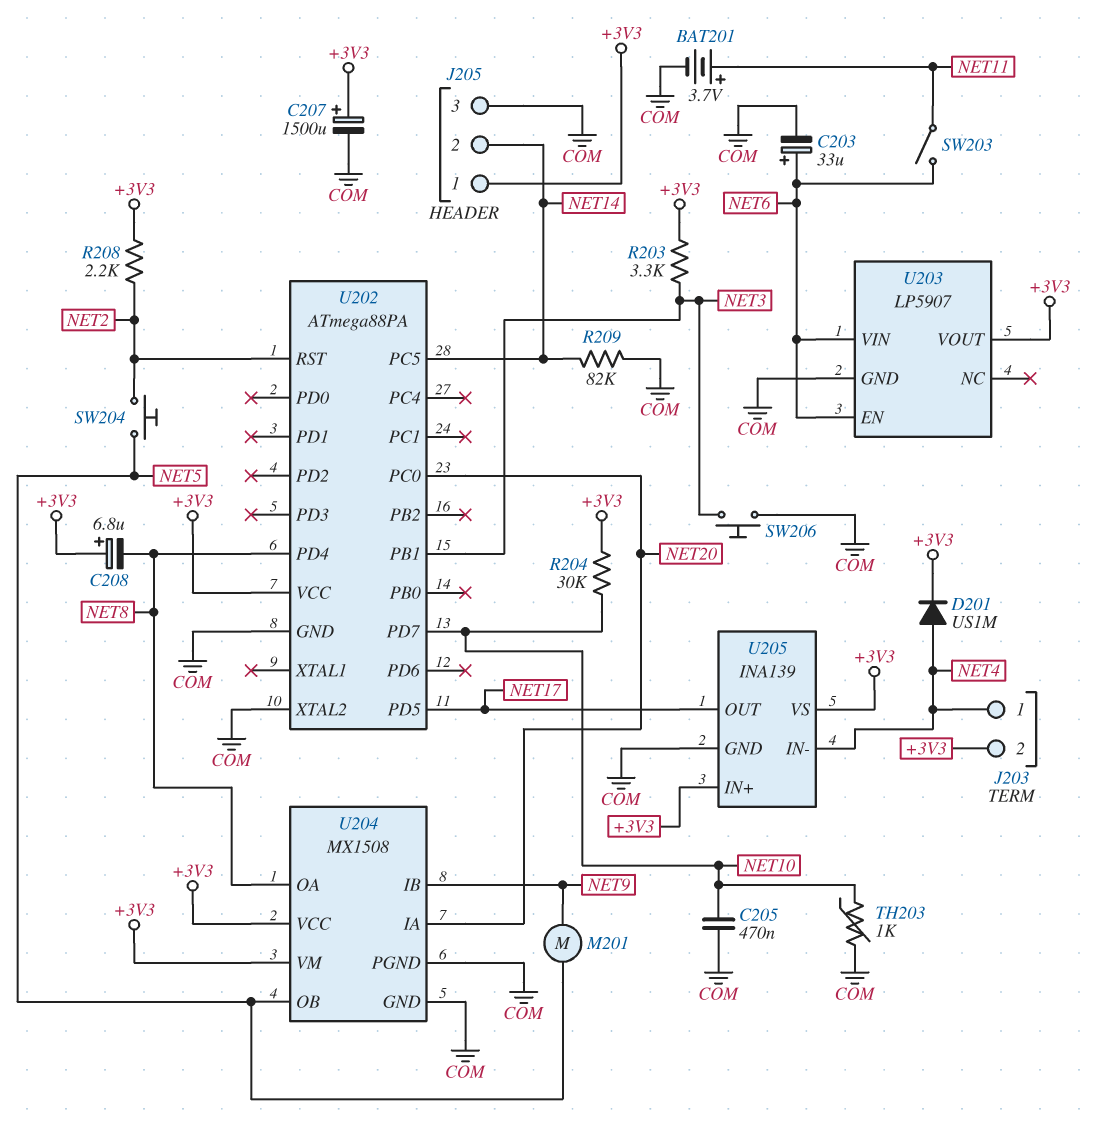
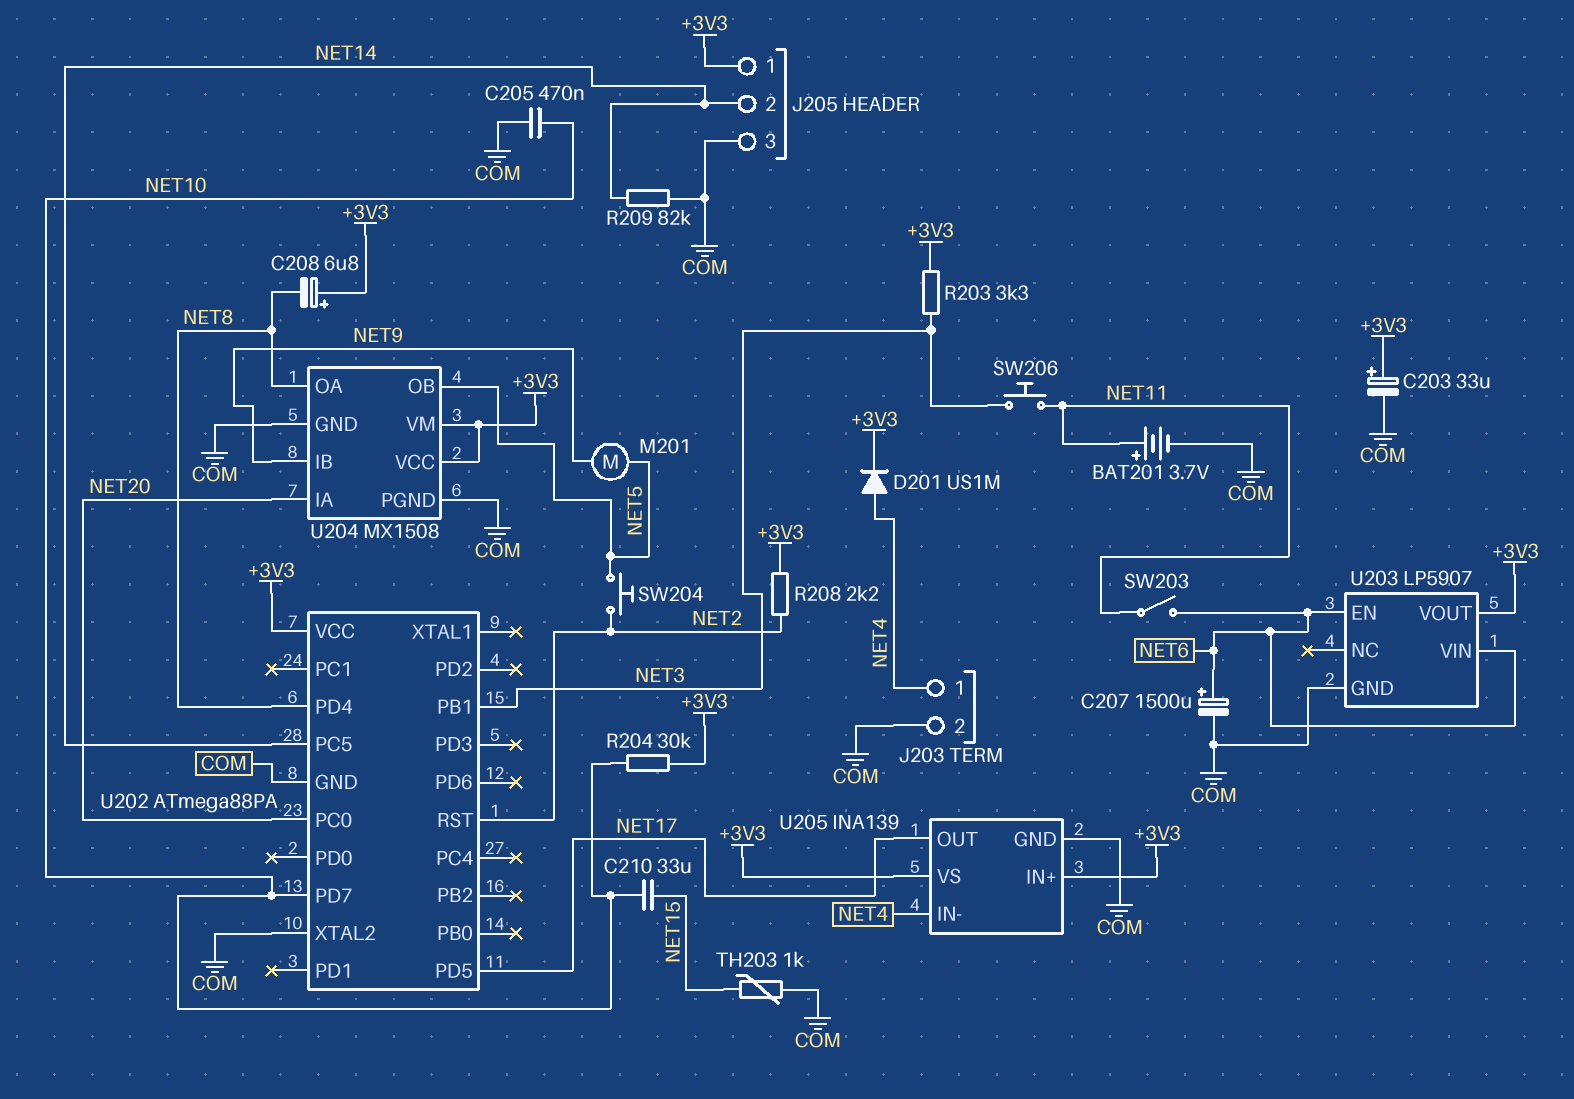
C203: 33uF (plus NET6, minus COM) -> 33uF (plus +3V3, minus COM)
C207: 1500uF (plus +3V3, minus COM) -> 1500uF (plus NET6, minus COM)
C210: none -> 33uF (NET10, NET15)
J203 pin 2: +3V3 -> COM
SW206: button (COM, NET3) -> button (NET3, NET11)
TH203: 1k (COM, NET10) -> 1k (COM, NET15)

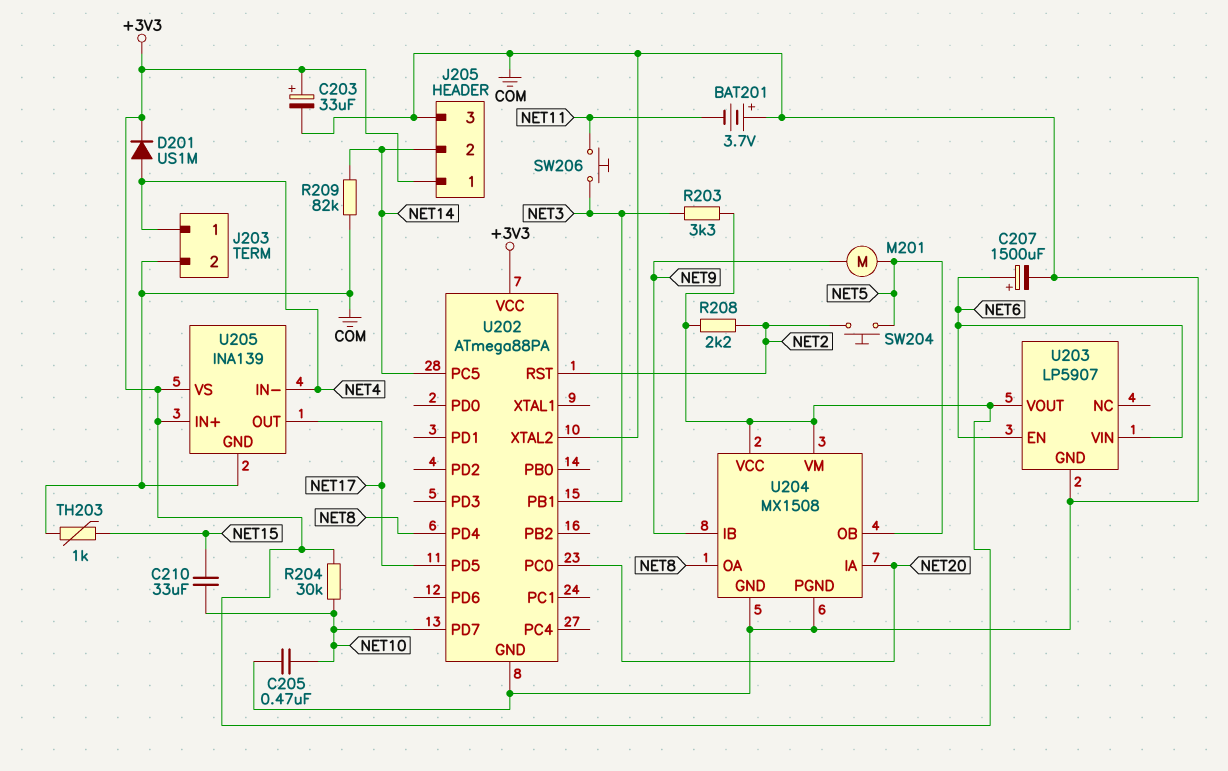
BAT201: 3.7V (plus NET11, minus COM) -> 3.7V (plus COM, minus NET11)
C208: 6.8uF (plus +3V3, minus NET8) -> none
SW203: switch (NET6, NET11) -> none

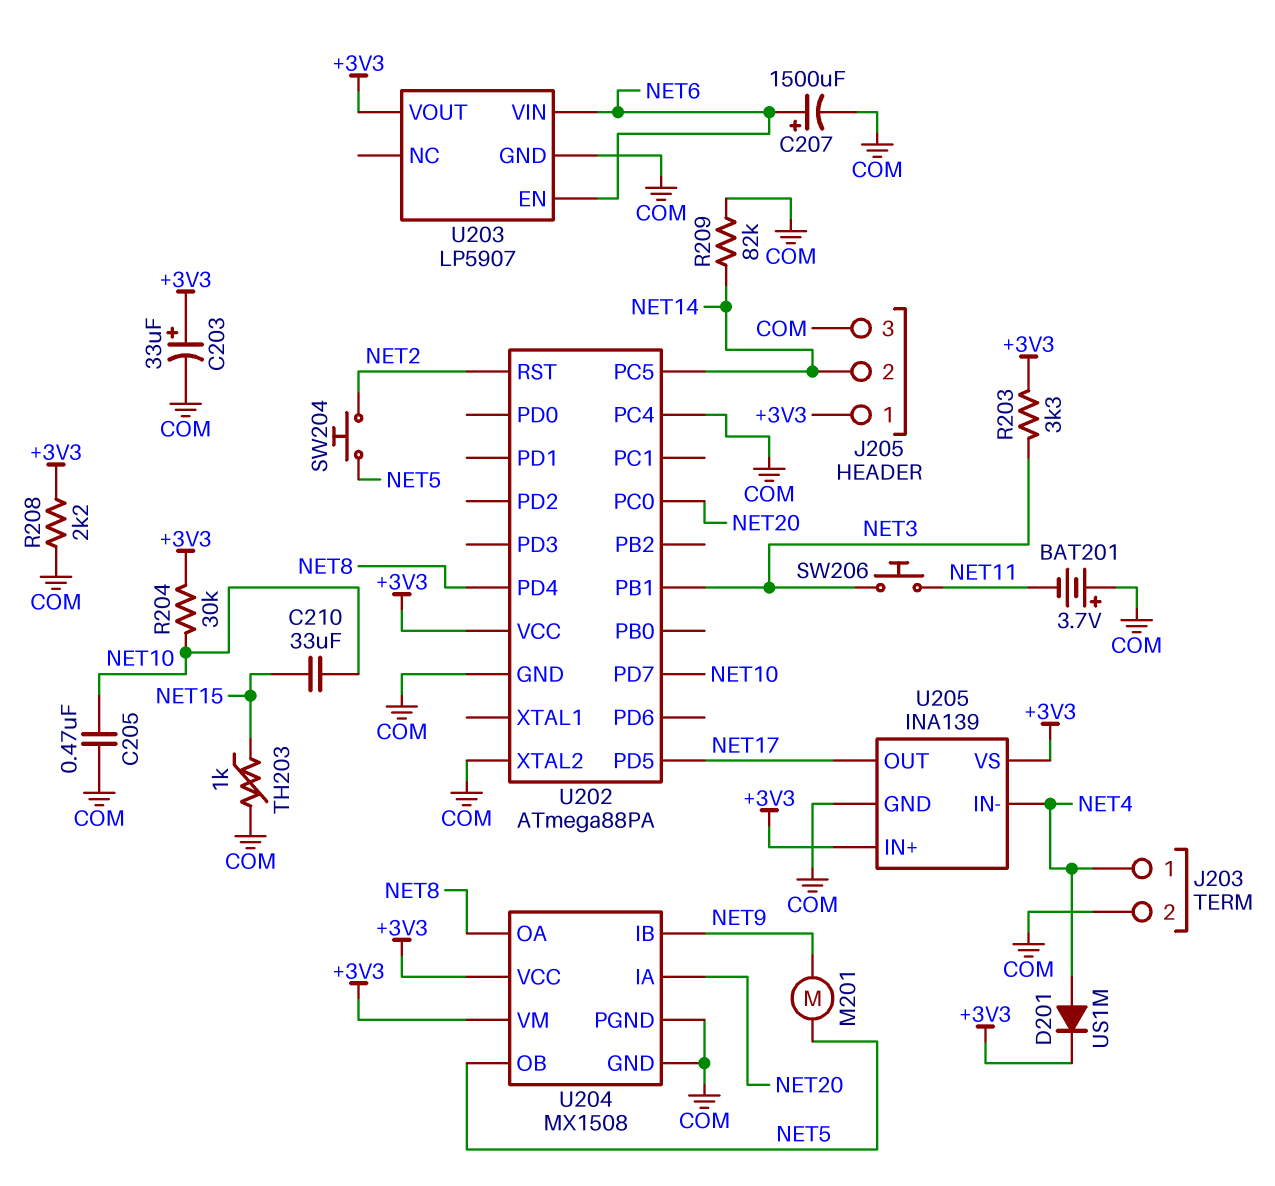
R208: 2.2k (+3V3, NET2) -> 2.2k (+3V3, COM)
U202 pin PC4: none -> COM

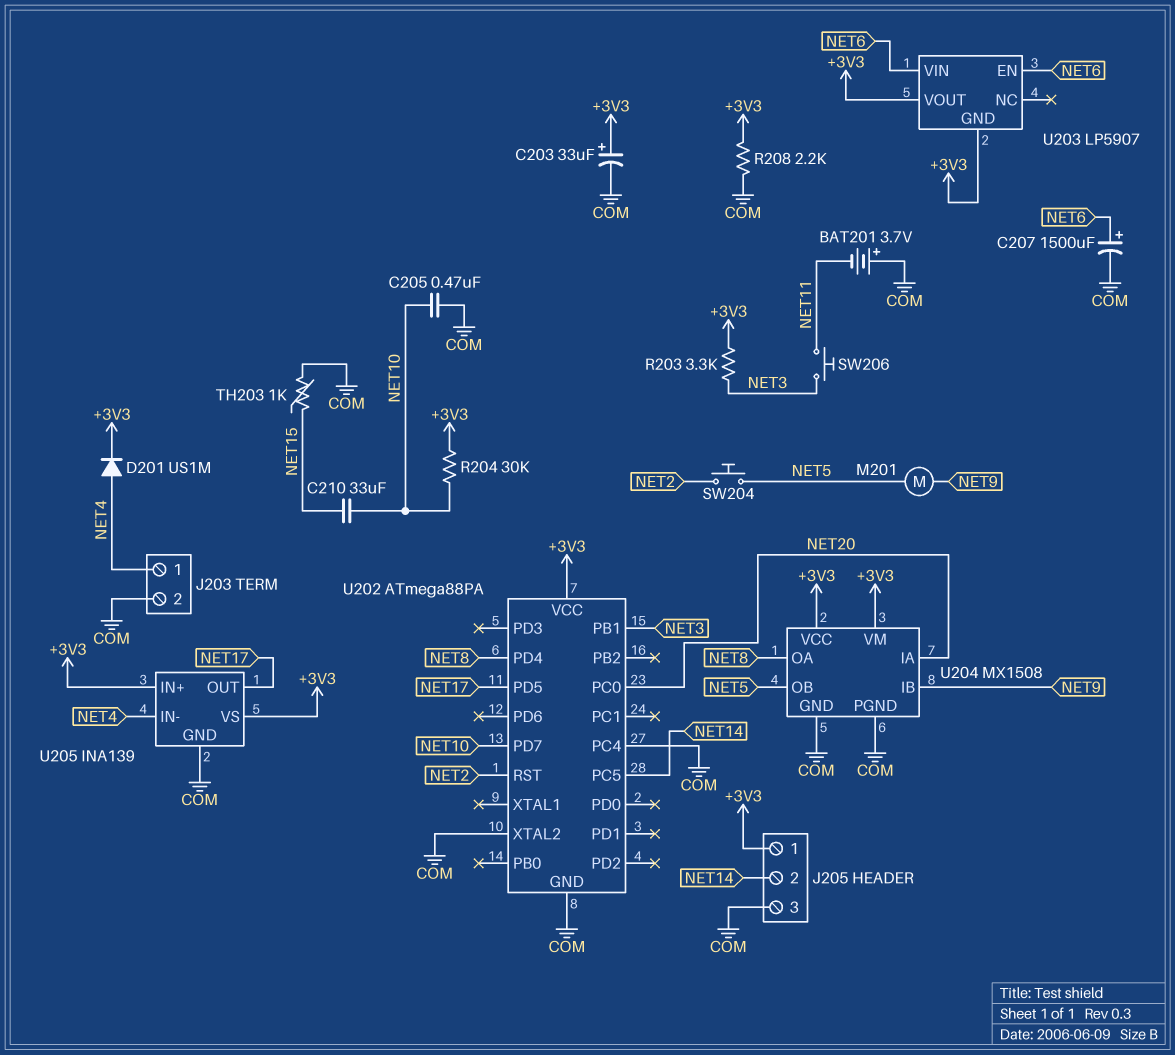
R209: 82k (COM, NET14) -> none
U203 pin GND: COM -> +3V3

